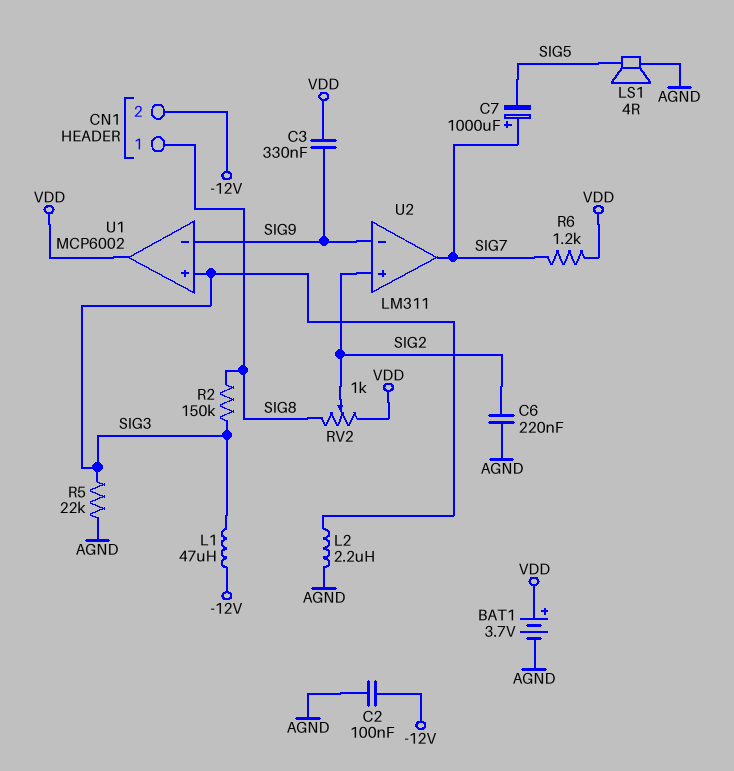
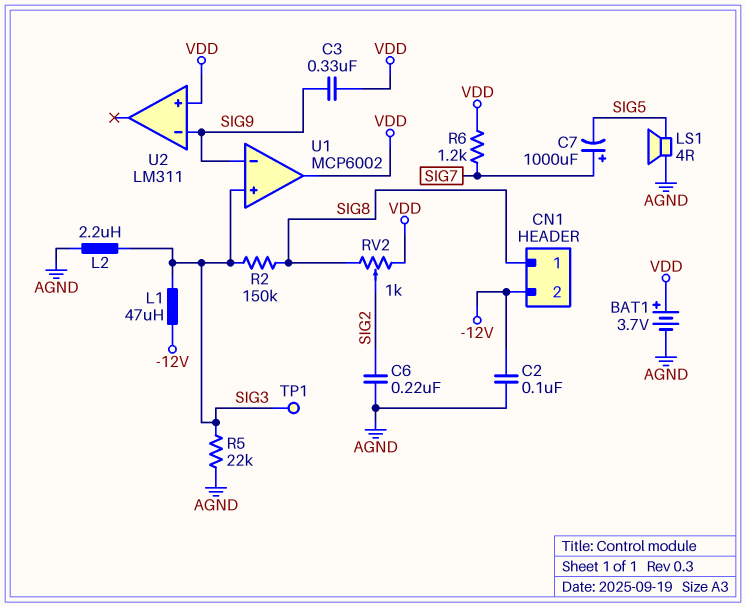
TP1: none -> test point (SIG3)
U2 pin in+: SIG2 -> VDD
U2 pin out: SIG7 -> none

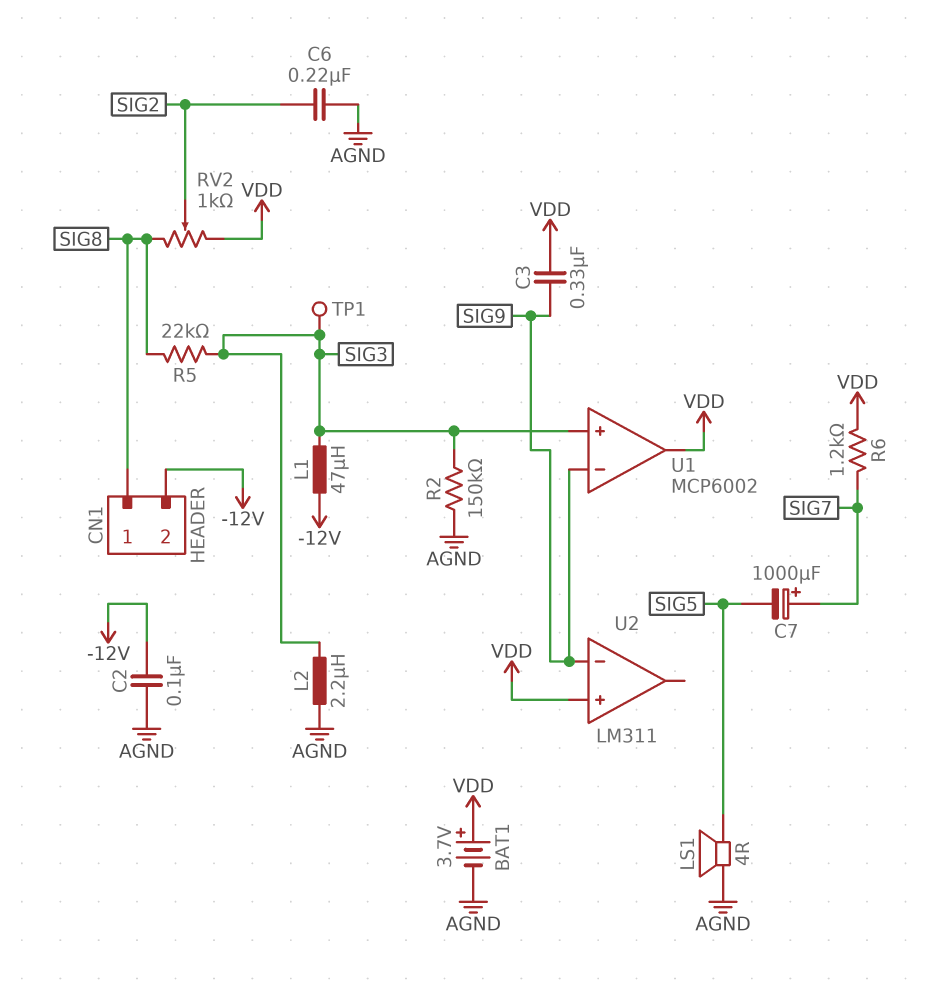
R2: 150k (SIG3, SIG8) -> 150k (AGND, SIG3)
R5: 22k (AGND, SIG3) -> 22k (SIG3, SIG8)

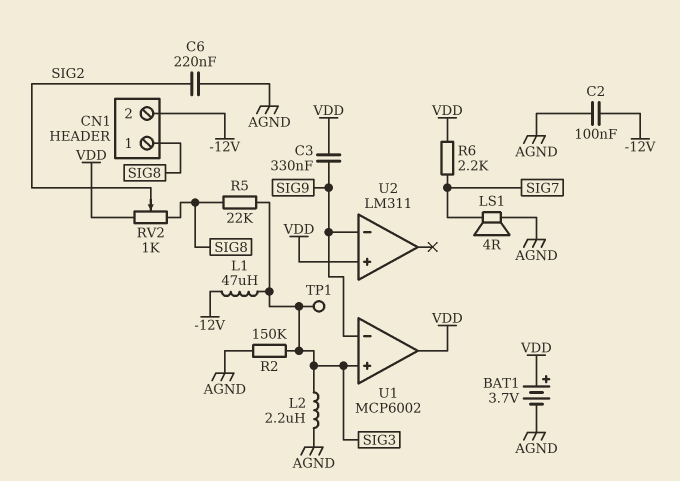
C7: 1000uF (plus SIG7, minus SIG5) -> none
LS1: speaker 4R (AGND, SIG5) -> speaker 4R (AGND, SIG7)
R6: 1.2k (SIG7, VDD) -> 2.2k (SIG7, VDD)

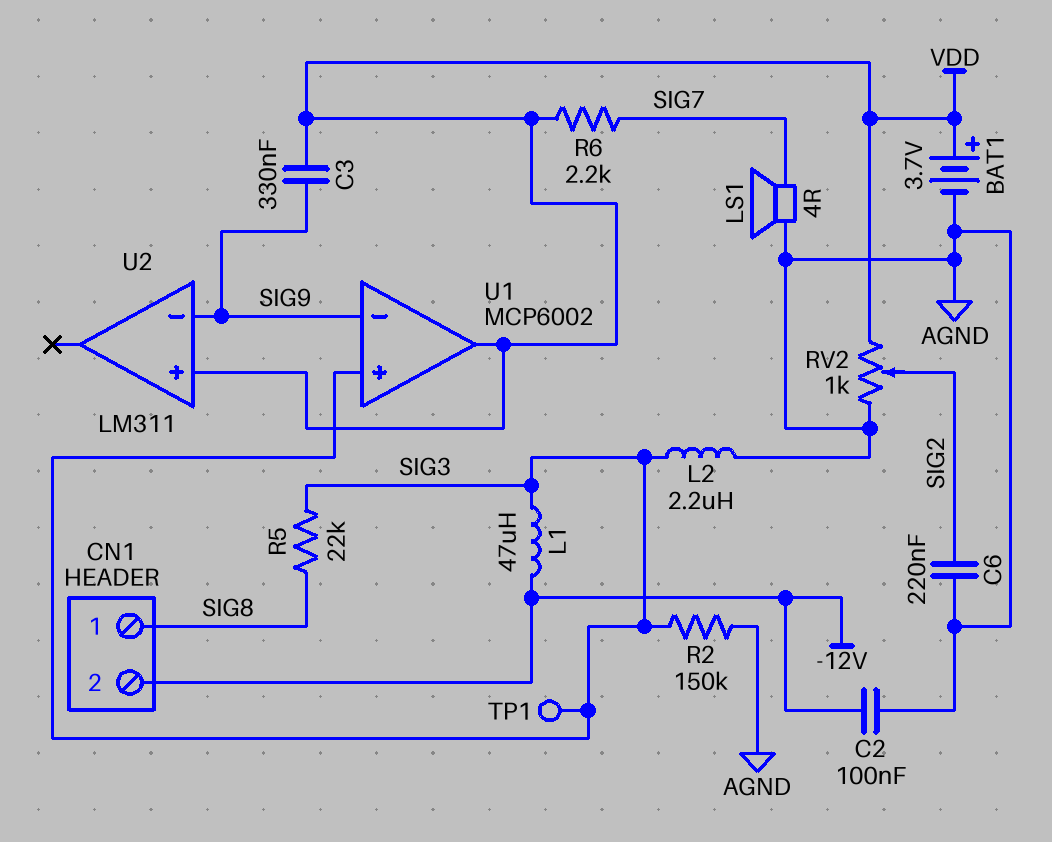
RV2: 1k (SIG8, VDD, wiper SIG2) -> 1k (AGND, VDD, wiper SIG2)

